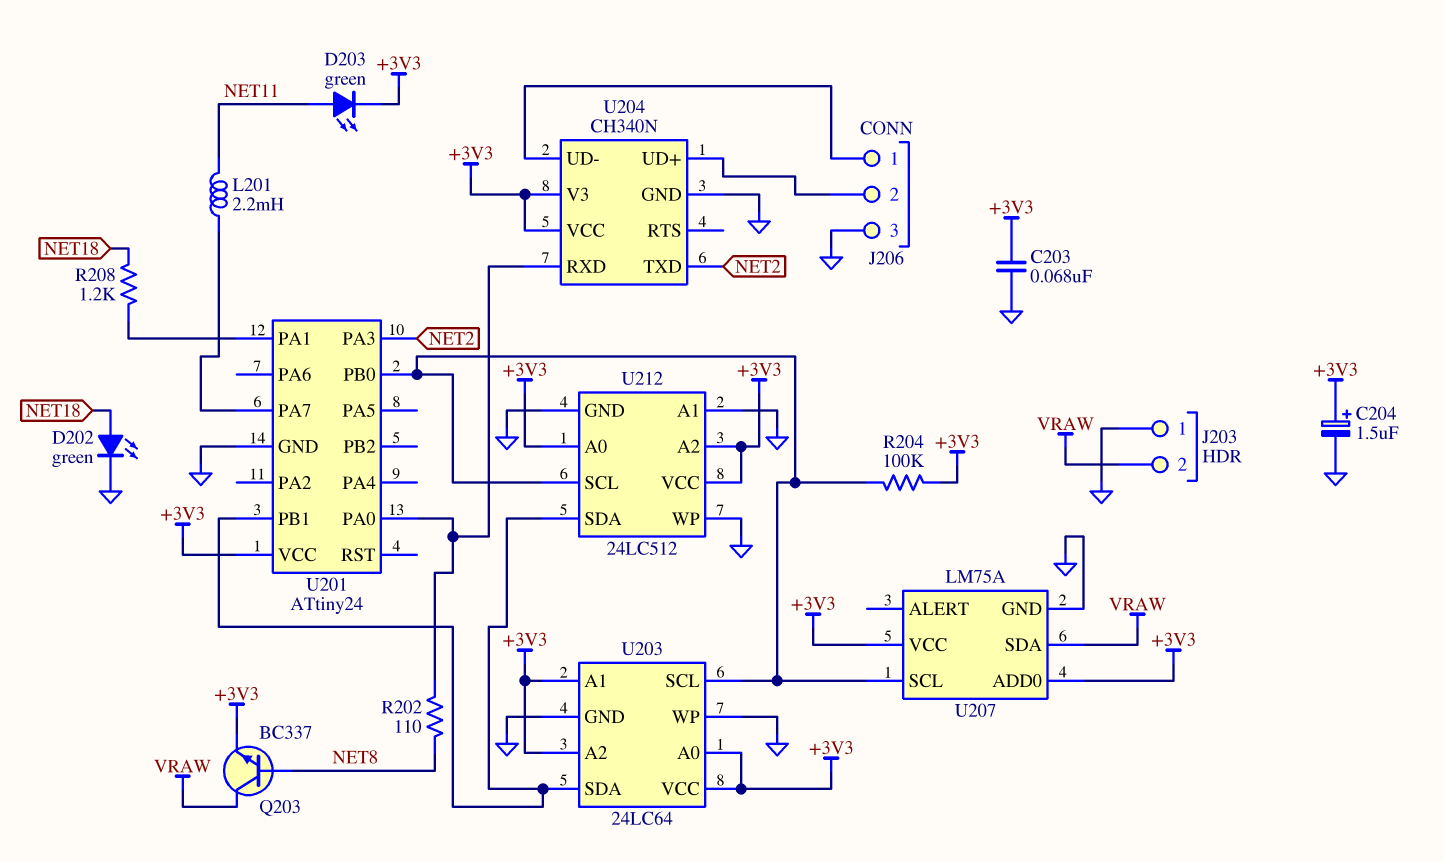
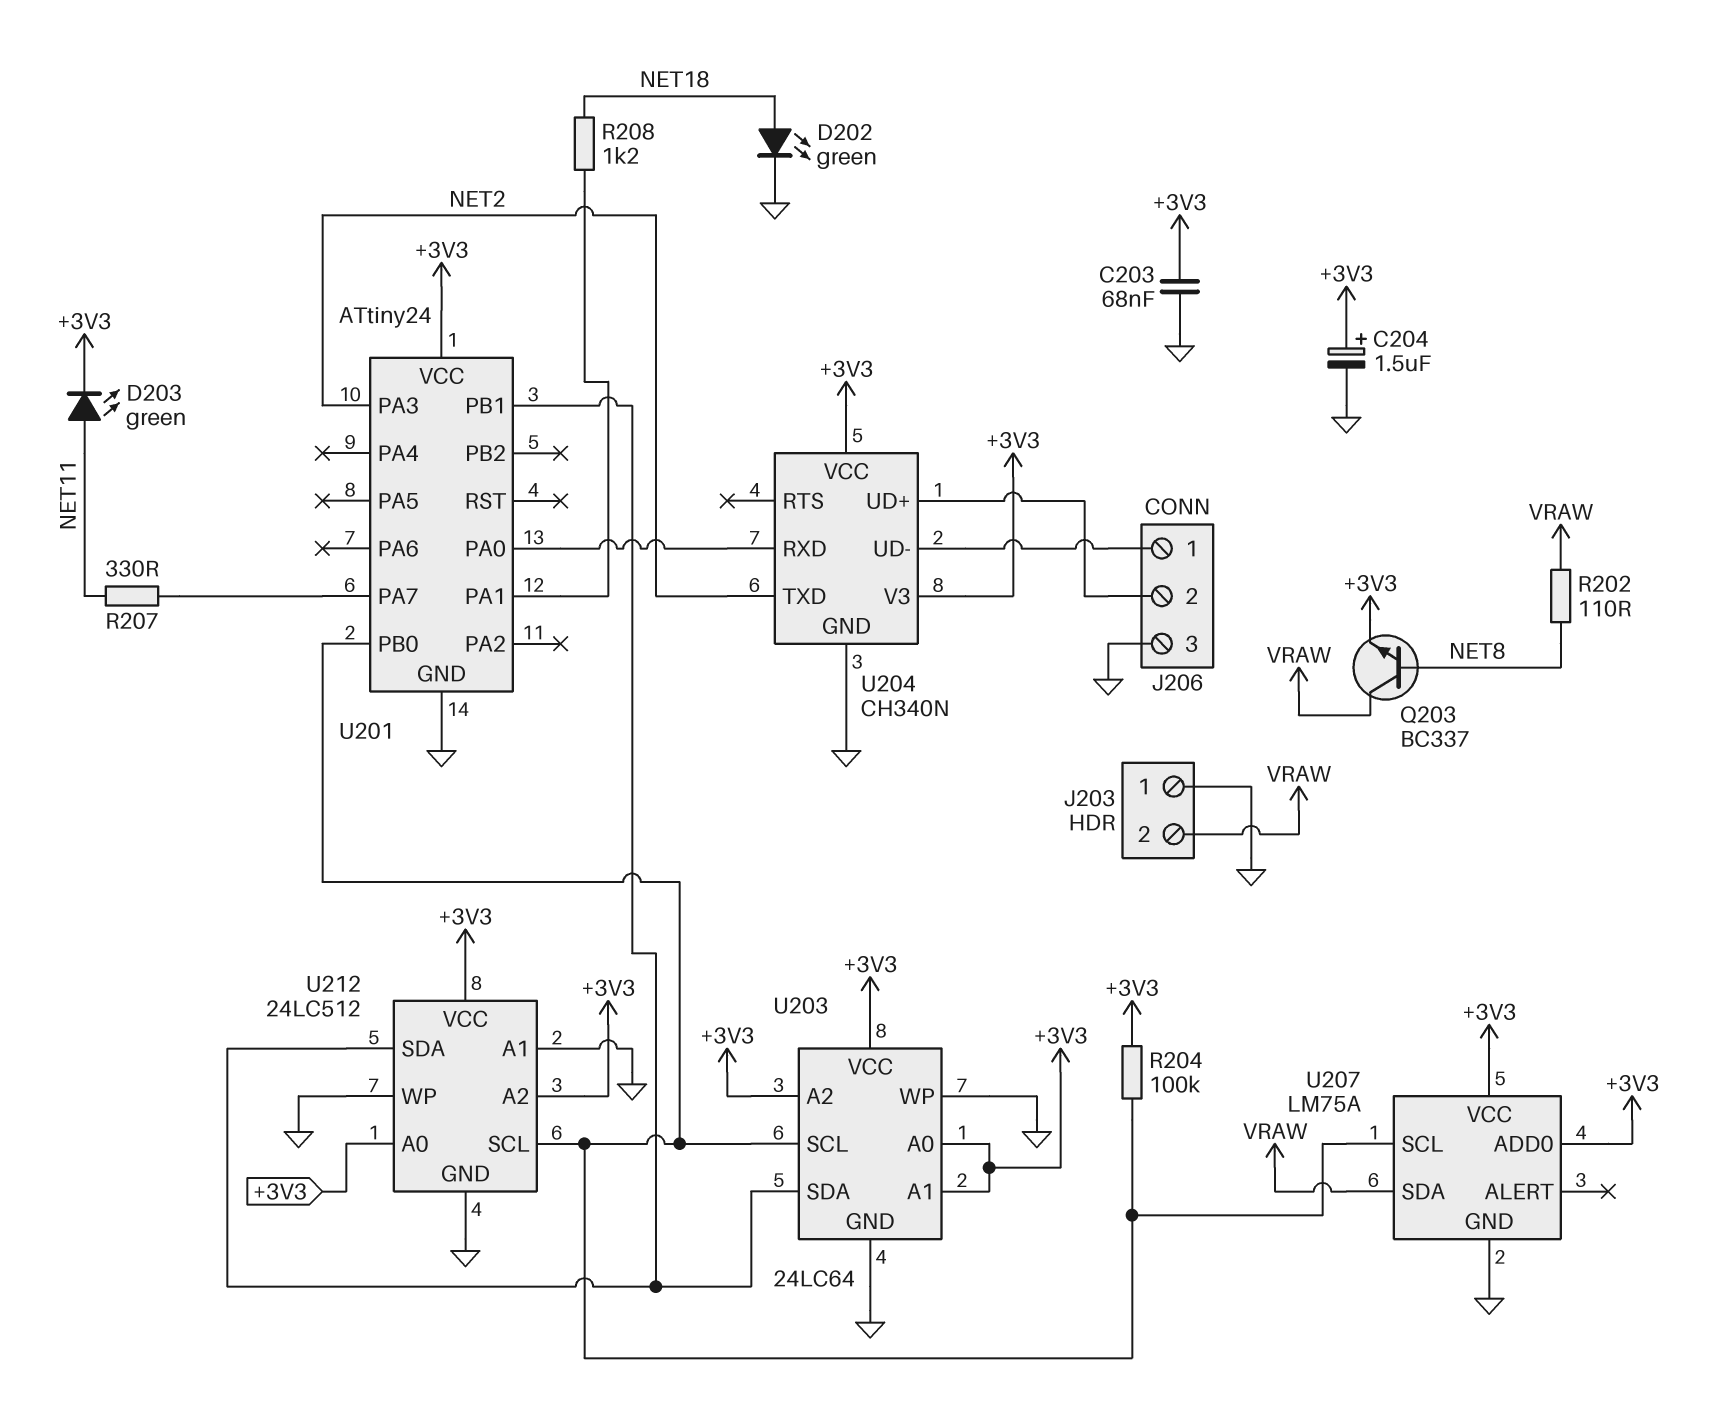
L201: 2.2mH (NET11, U201/PA7) -> none
R202: 110 (NET8, U201/PA0) -> 110 (NET8, VRAW)
R207: none -> 330 (NET11, U201/PA7)

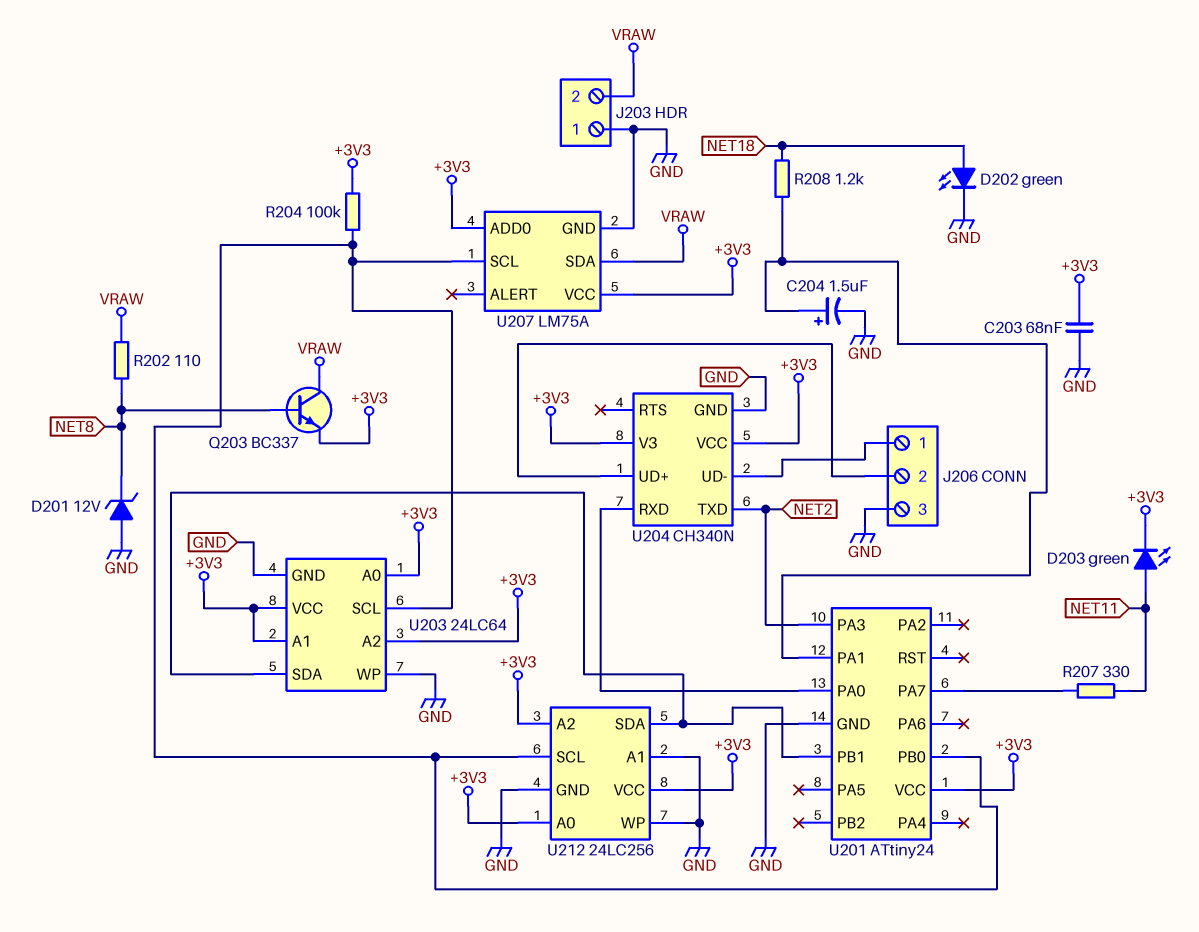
C204: 1.5uF (plus +3V3, minus GND) -> 1.5uF (plus U201/PA1, minus GND)
D201: none -> zener 12V (A GND, K NET8)
U212: 24LC512 -> 24LC256

